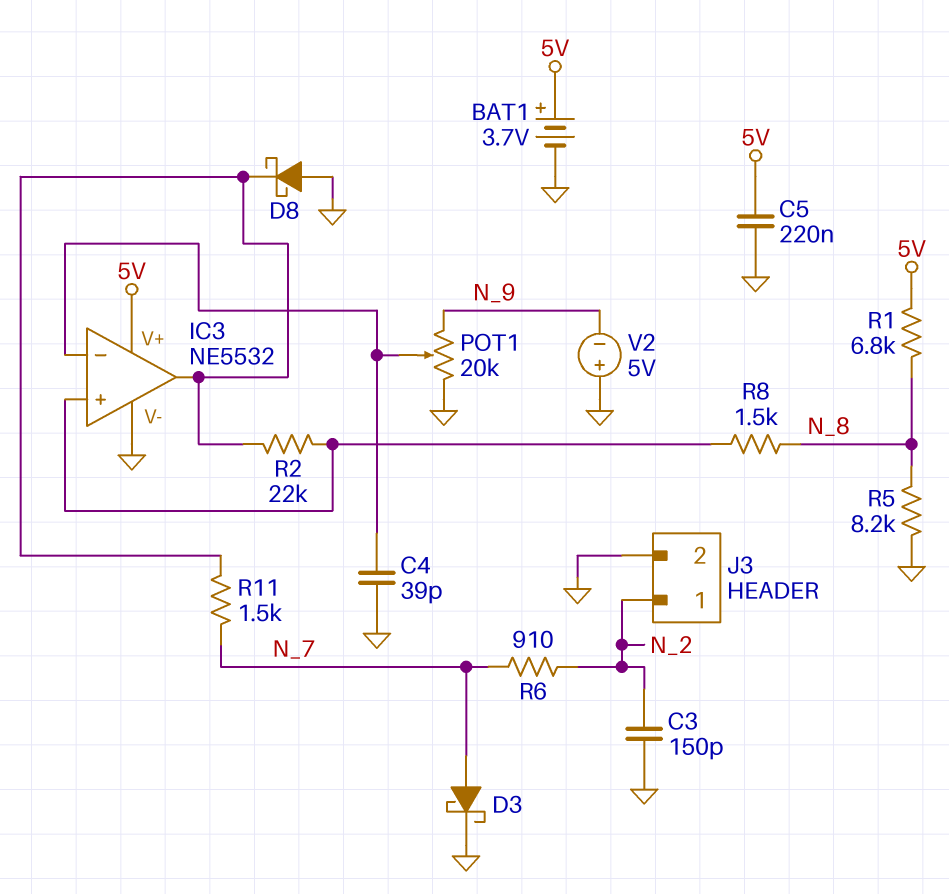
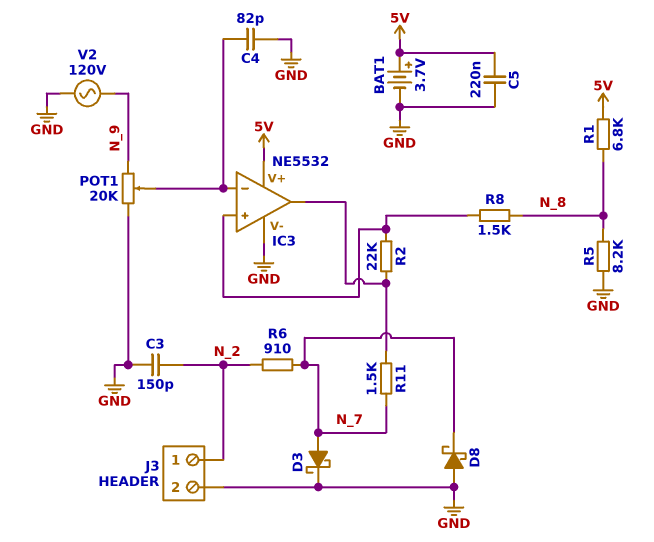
C4: 39pF (GND, IC3/in-) -> 82pF (GND, IC3/in-)
D8: schottky (A GND, K IC3/out) -> schottky (A GND, K N_7)
V2: 5V (plus GND, minus N_9) -> AC 120V (GND, N_9)

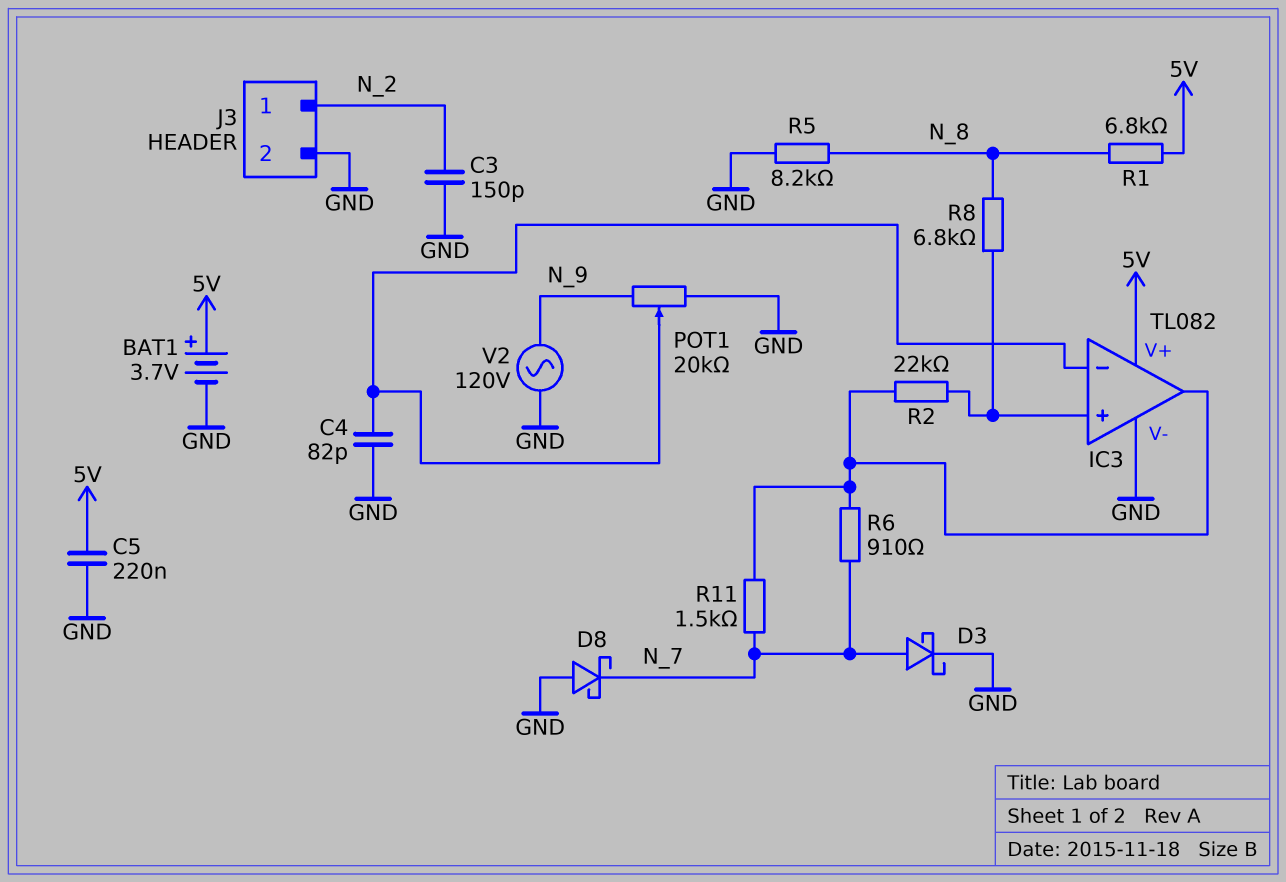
IC3: NE5532 -> TL082
R6: 910 (N_2, N_7) -> 910 (IC3/out, N_7)
R8: 1.5k (IC3/in+, N_8) -> 6.8k (IC3/in+, N_8)

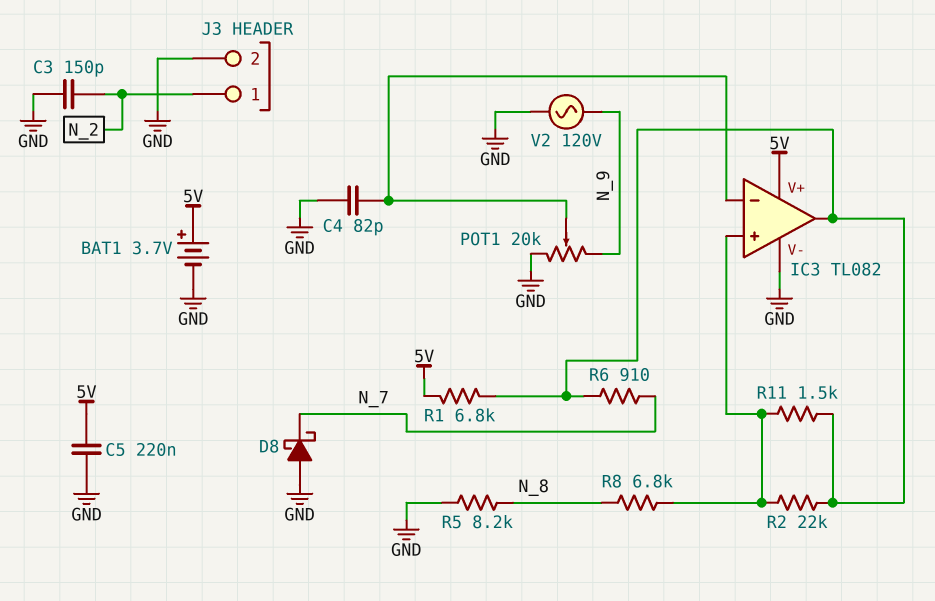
D3: schottky (A N_7, K GND) -> none
R1: 6.8k (5V, N_8) -> 6.8k (5V, IC3/out)
R11: 1.5k (IC3/out, N_7) -> 1.5k (IC3/in+, IC3/out)

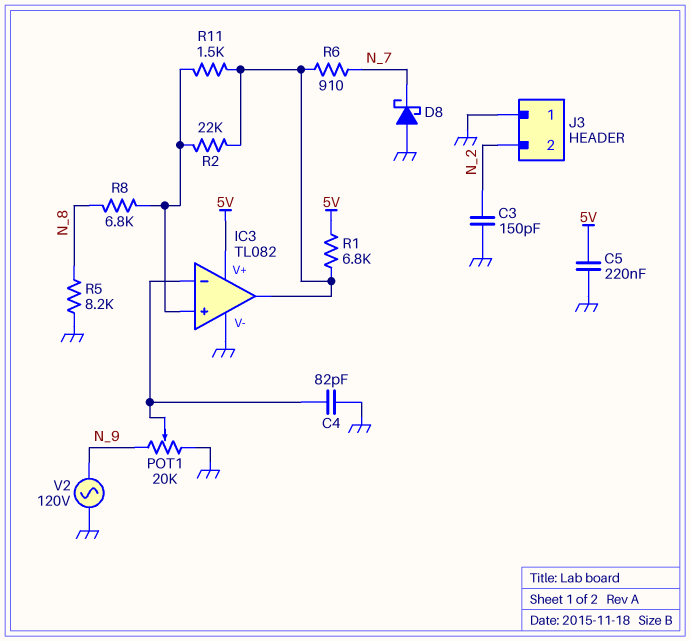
BAT1: 3.7V (plus 5V, minus GND) -> none
J3 pin 1: N_2 -> GND
J3 pin 2: GND -> N_2

